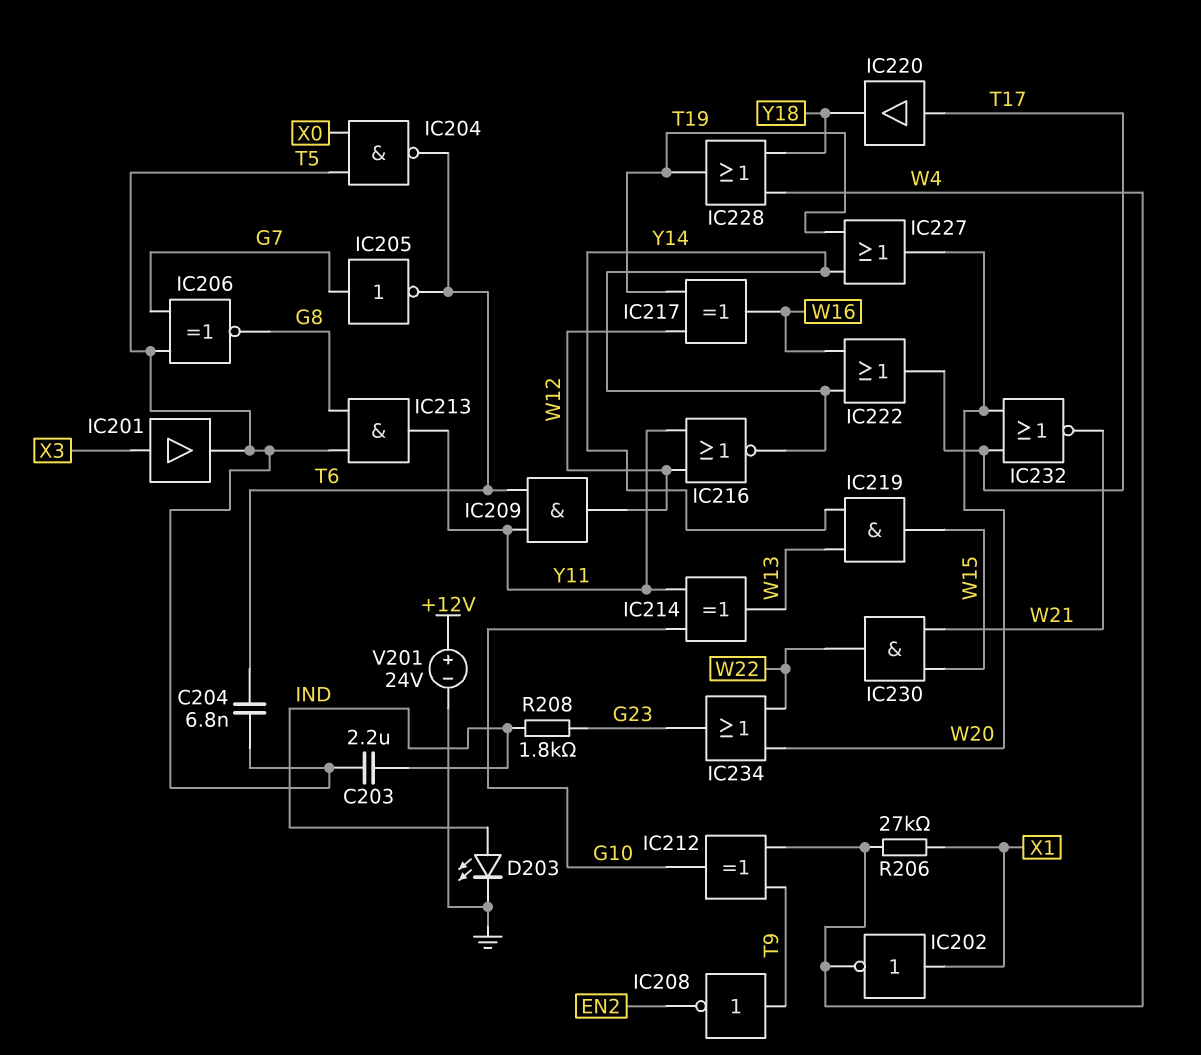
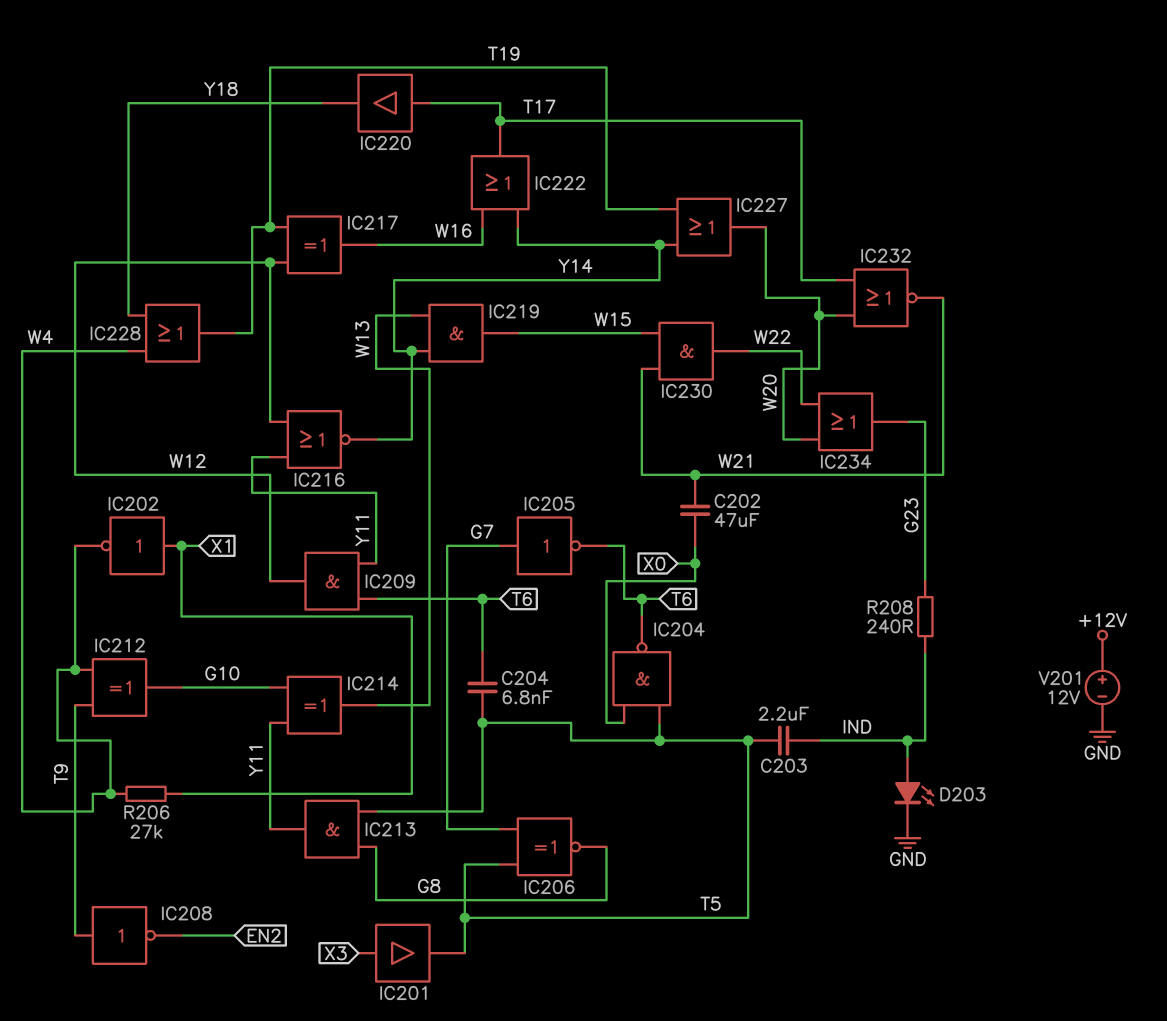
C202: none -> 47uF (W21, X0)
R208: 1.8k (G23, IND) -> 240 (G23, IND)
V201: 24V (plus +12V, minus GND) -> 12V (plus +12V, minus GND)

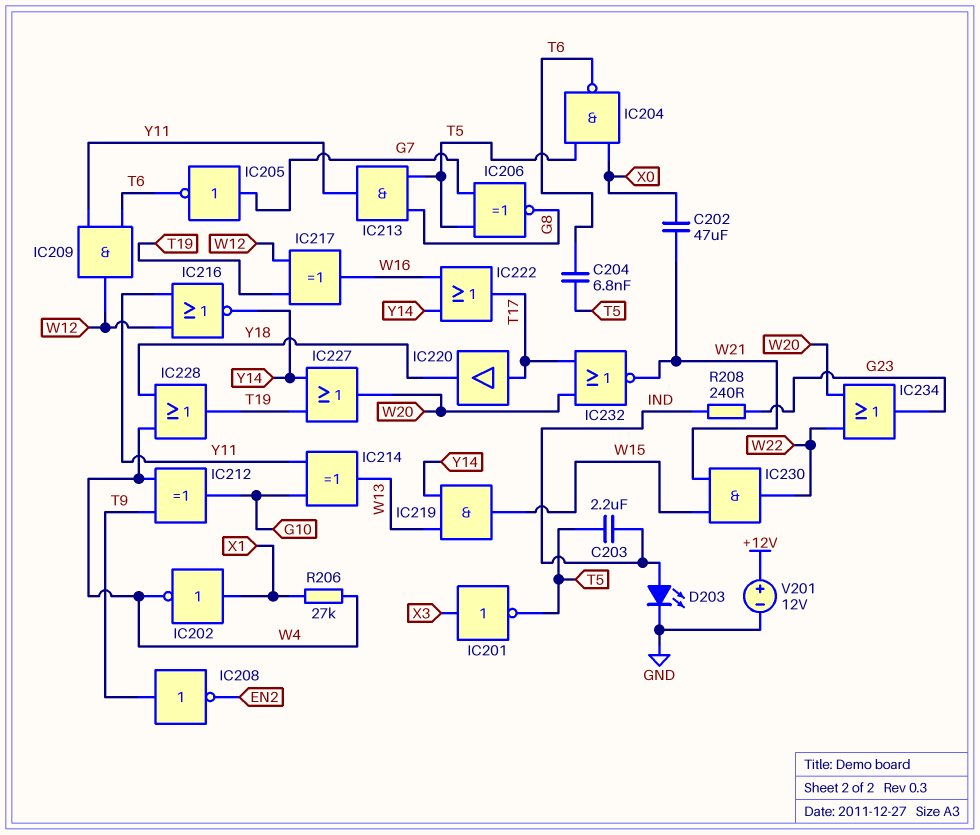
IC201: buffer (in X3, out T5) -> NOT (in X3, out T5)

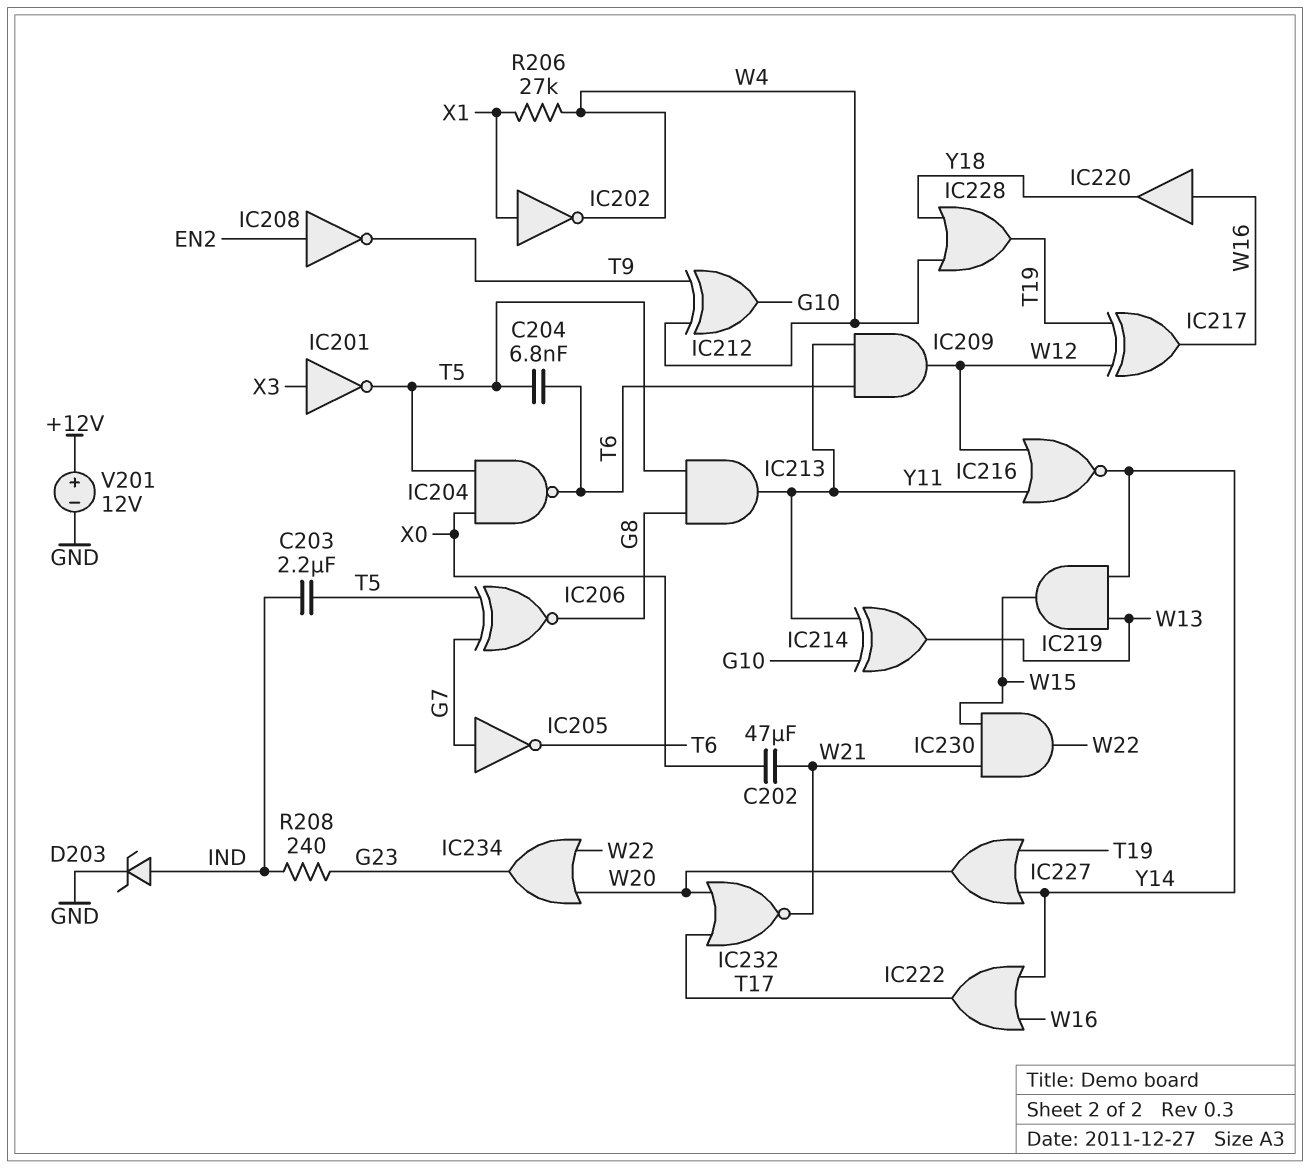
D203: LED (A IND, K GND) -> zener (A IND, K GND)
IC208: NOT (in T9, out EN2) -> NOT (in EN2, out T9)
IC220: buffer (in T17, out Y18) -> buffer (in W16, out Y18)

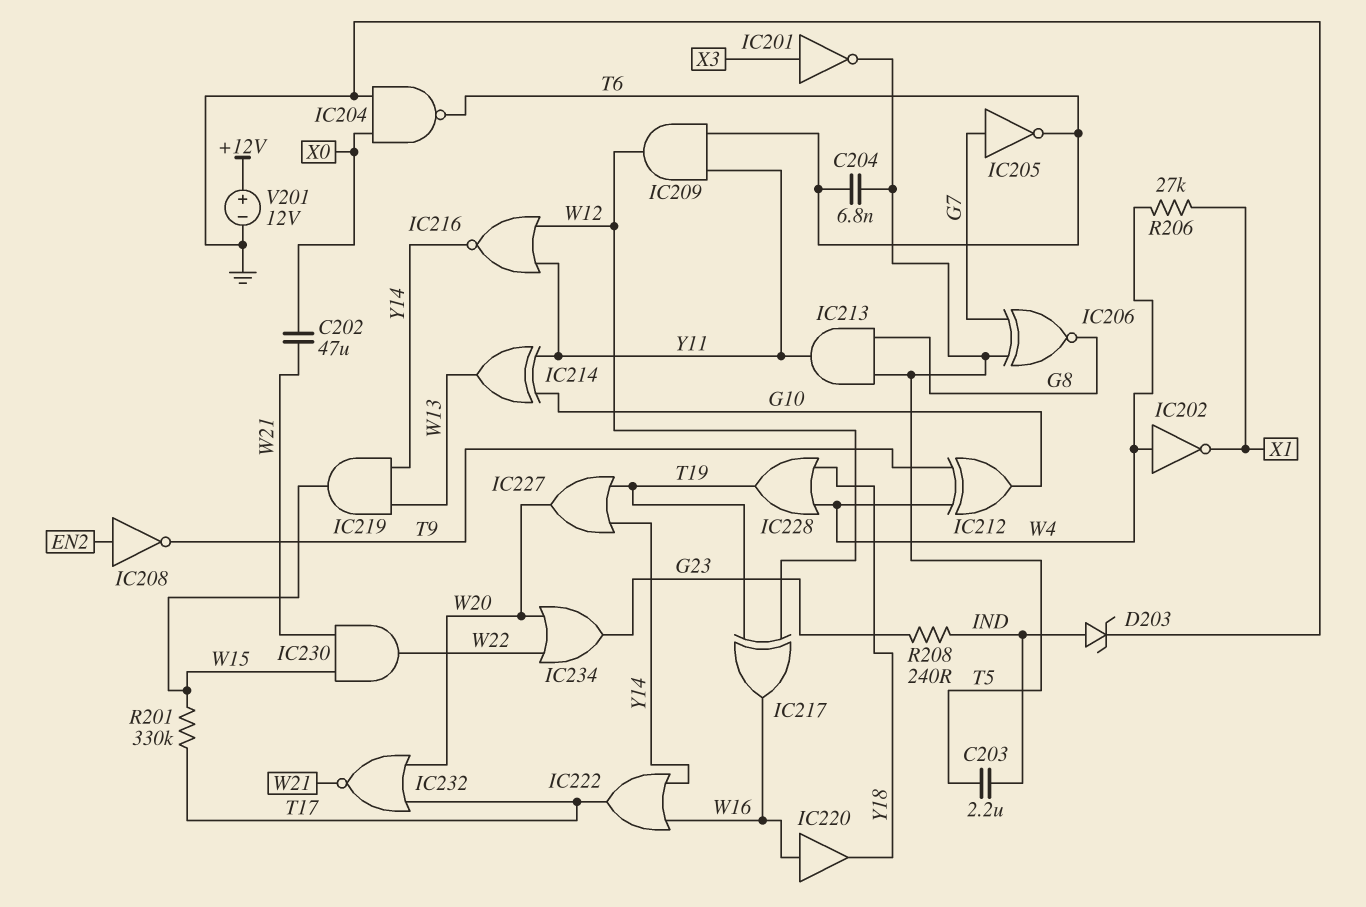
IC202: NOT (in X1, out W4) -> NOT (in W4, out X1)
IC204: NAND (in T5, in X0, out T6) -> NAND (in GND, in X0, out T6)
R201: none -> 330k (T17, W15)

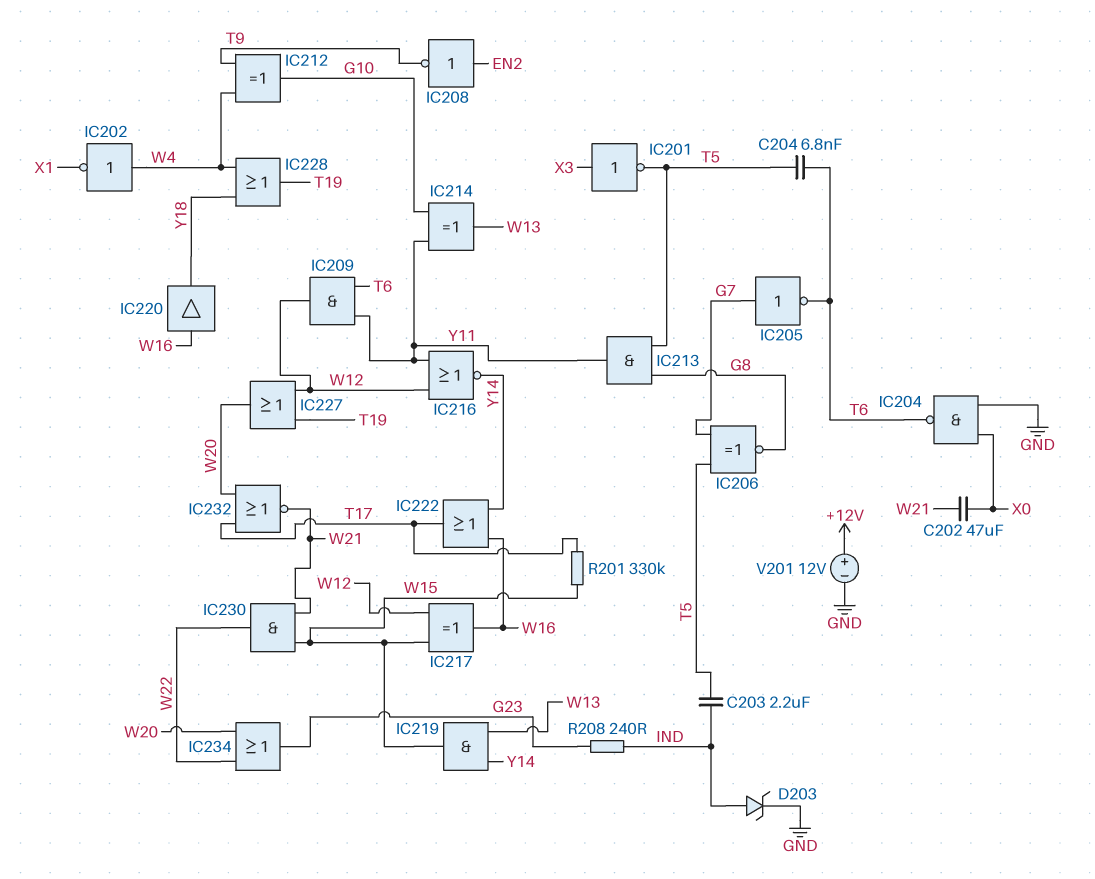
IC217: XOR (in T19, in W12, out W16) -> XOR (in W12, in W15, out W16)
IC227: OR (in T19, in Y14, out W20) -> OR (in T19, in W12, out W20)
R206: 27k (W4, X1) -> none

